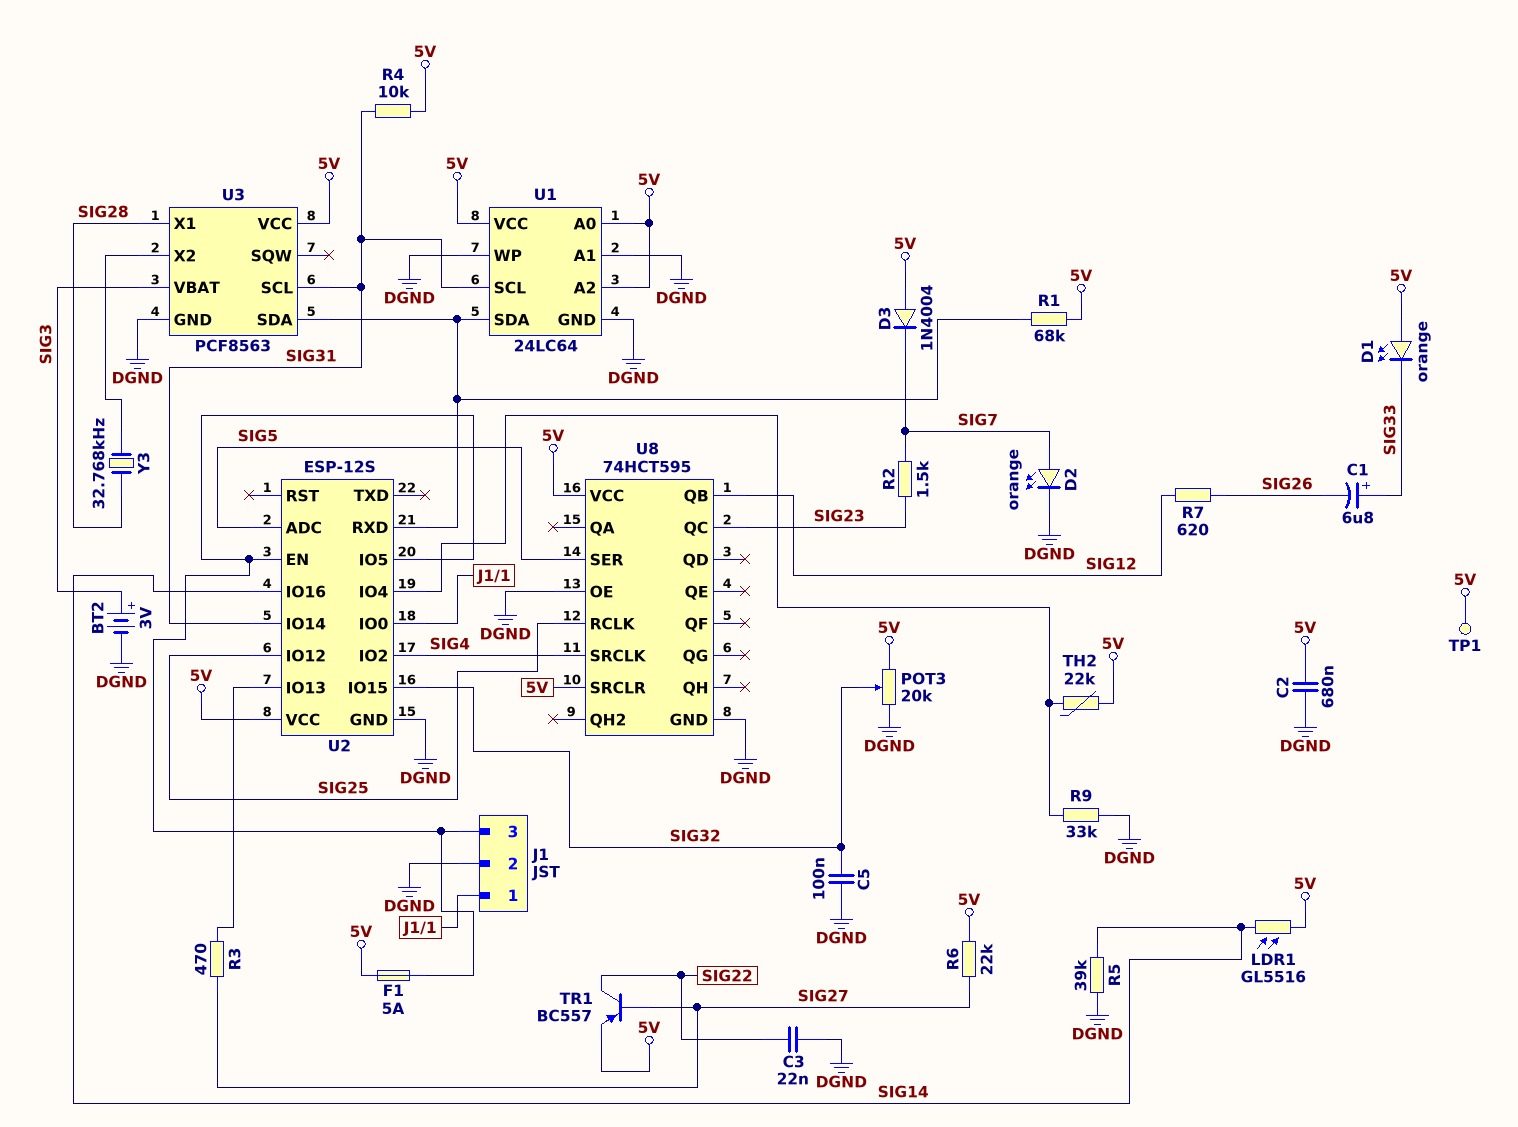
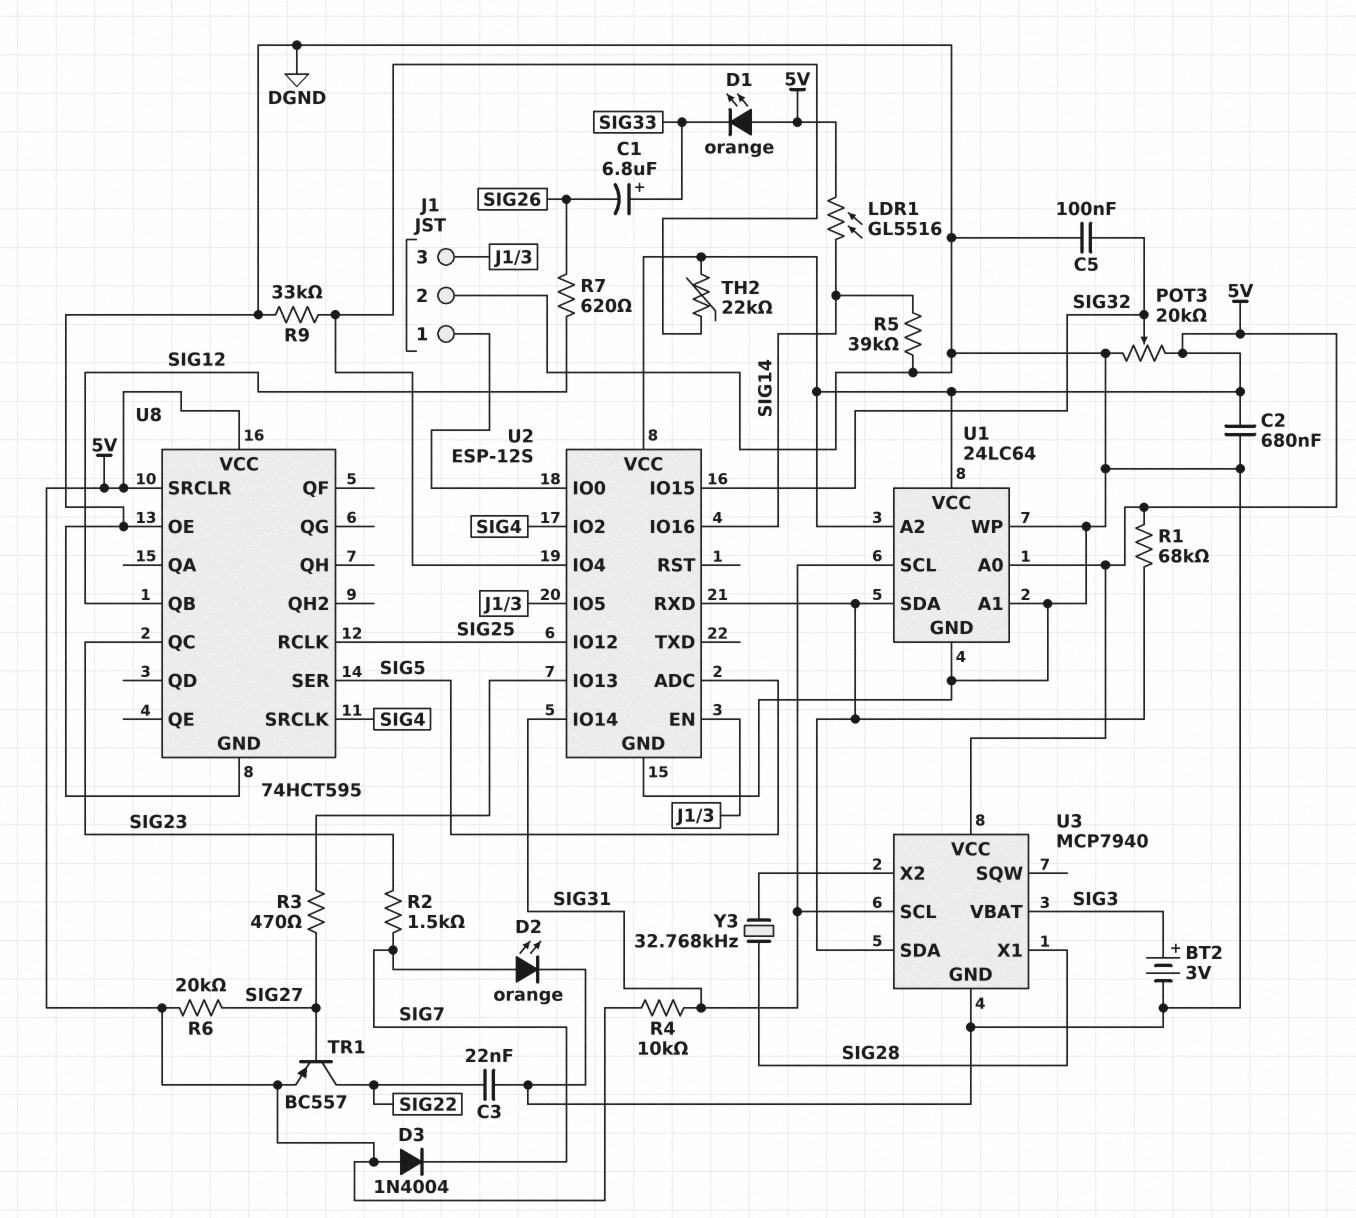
F1: 5A (5V, J1/3) -> none
R6: 22k (5V, SIG27) -> 20k (5V, SIG27)
TP1: test point (5V) -> none
U3: PCF8563 -> MCP7940

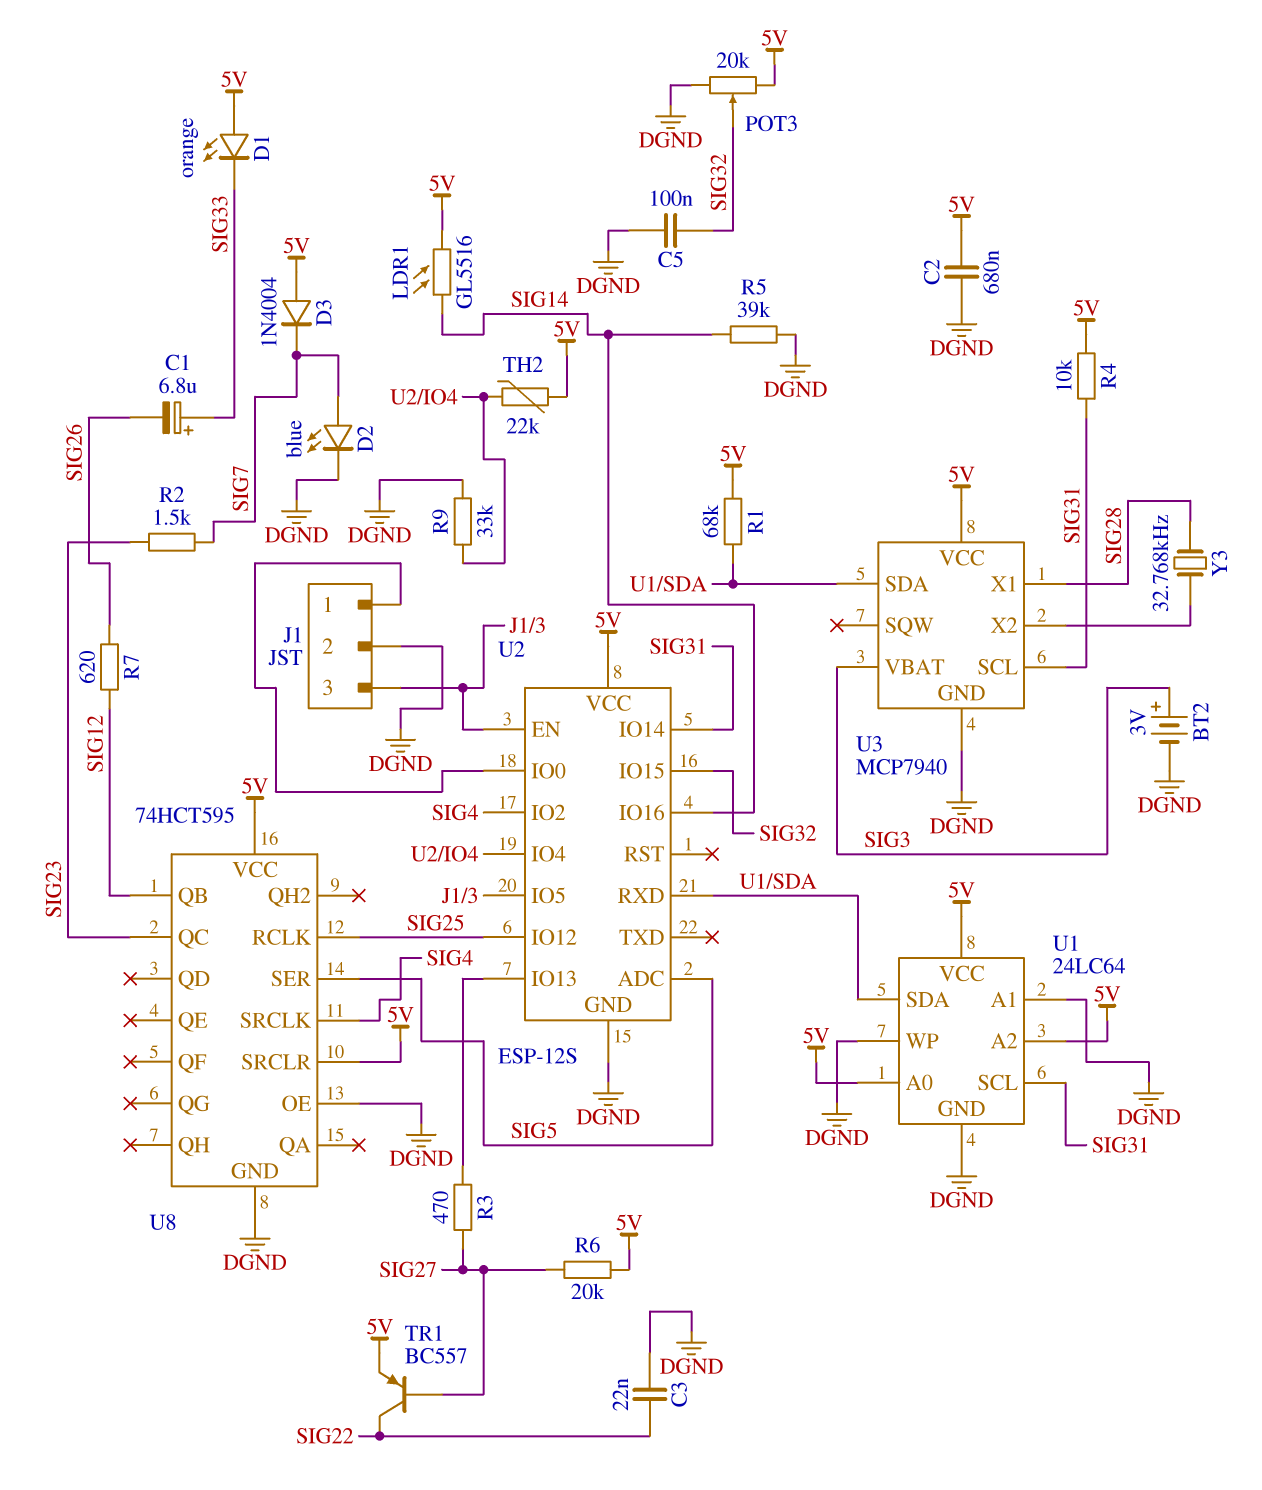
D2: LED orange (A SIG7, K DGND) -> LED blue (A SIG7, K DGND)

